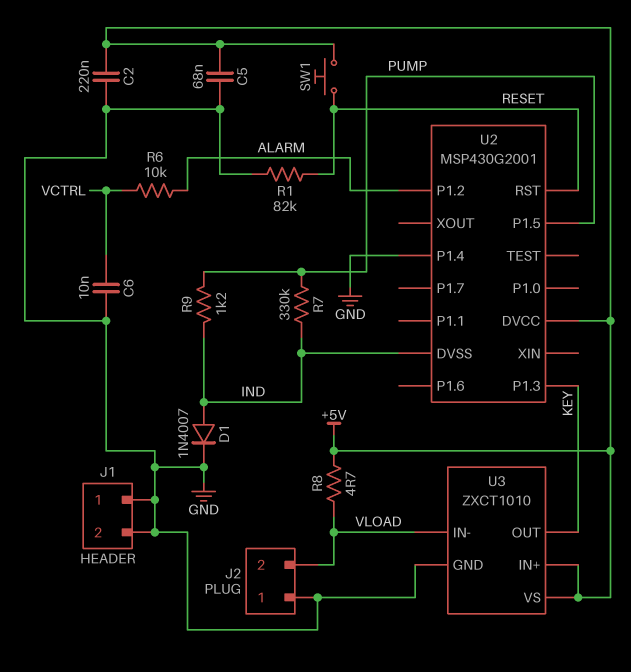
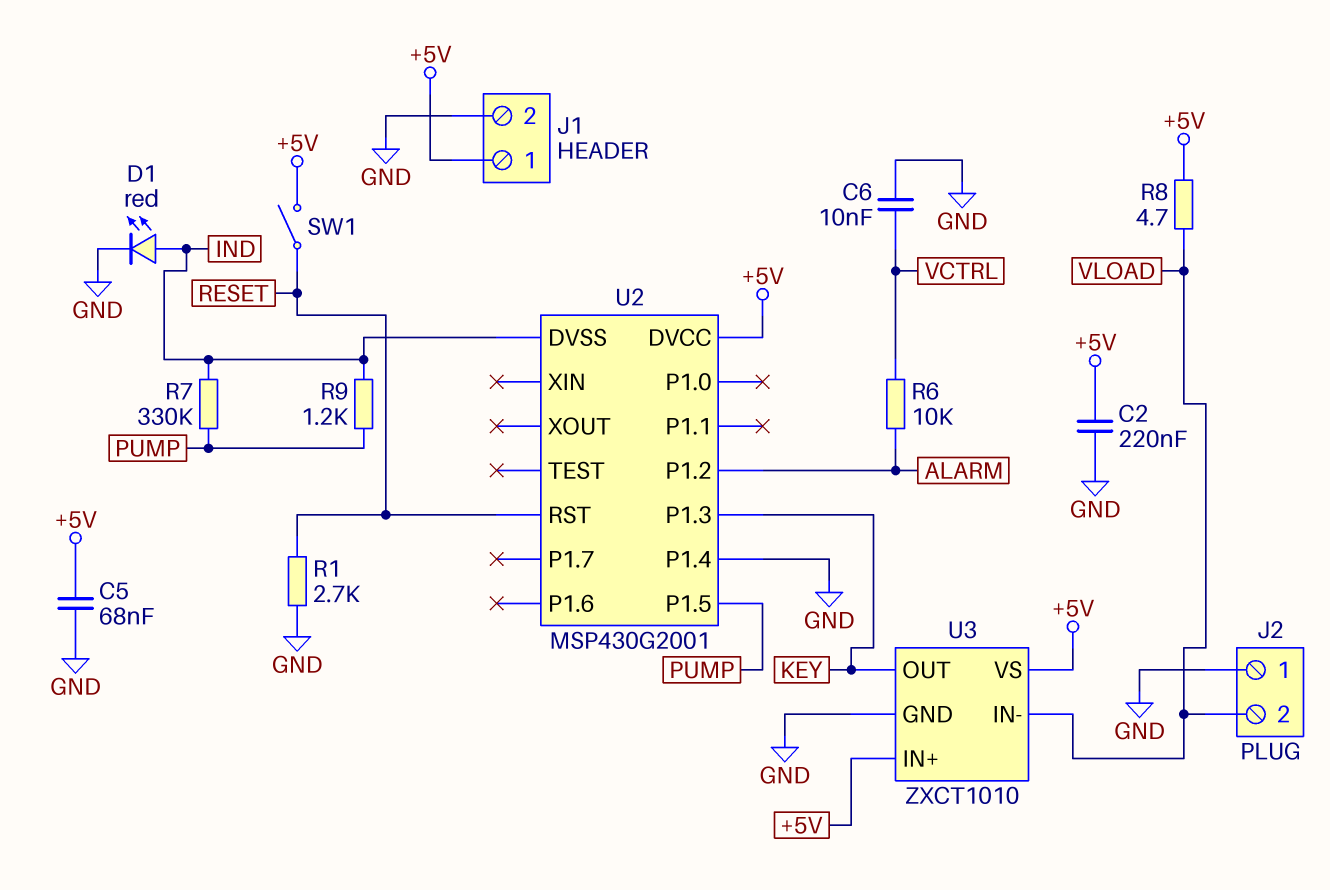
D1: diode 1N4007 (A IND, K GND) -> LED red (A IND, K GND)
J1 pin 1: GND -> +5V
R1: 82k (GND, RESET) -> 2.7k (GND, RESET)
SW1: button (+5V, RESET) -> switch (+5V, RESET)

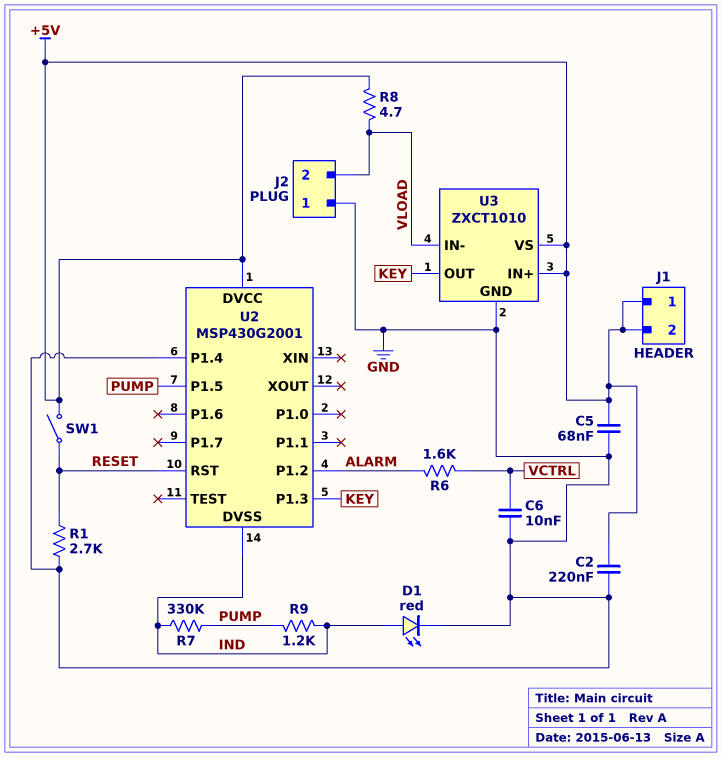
J1 pin 2: GND -> +5V
R6: 10k (ALARM, VCTRL) -> 1.6k (ALARM, VCTRL)

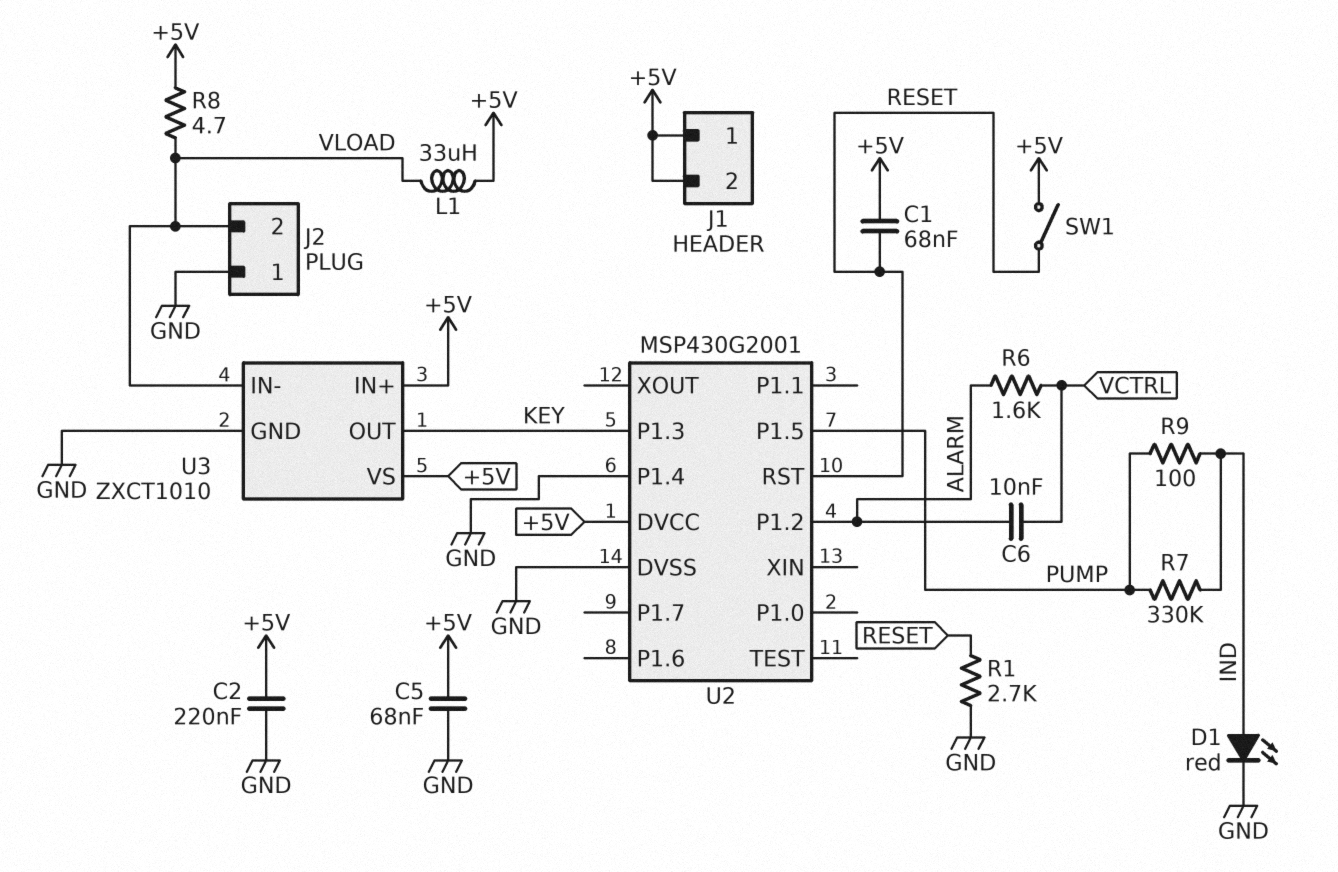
C1: none -> 68nF (+5V, RESET)
C6: 10nF (GND, VCTRL) -> 10nF (ALARM, VCTRL)
L1: none -> 33uH (+5V, VLOAD)
R9: 1.2k (IND, PUMP) -> 100 (IND, PUMP)
U2 pin DVSS: IND -> GND

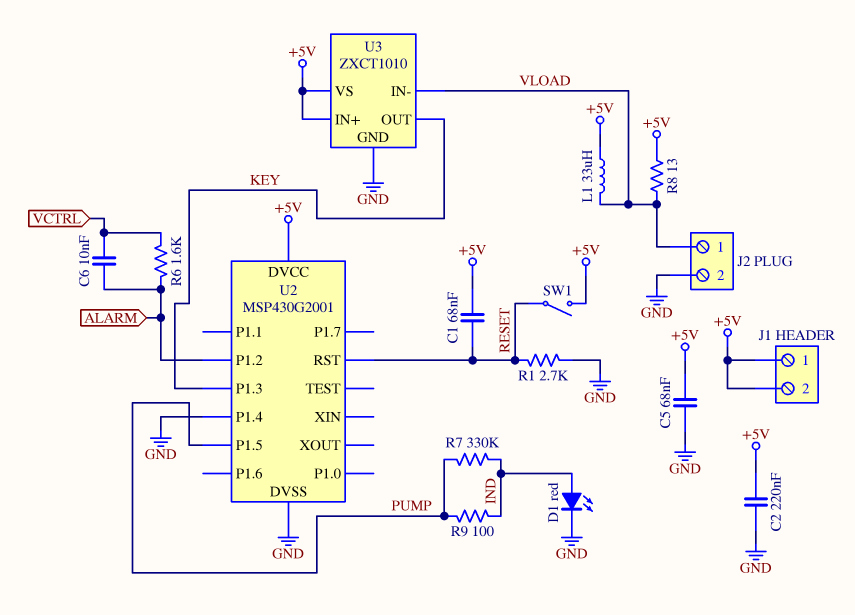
J2 pin 1: GND -> VLOAD
J2 pin 2: VLOAD -> GND
R8: 4.7 (+5V, VLOAD) -> 13 (+5V, VLOAD)

